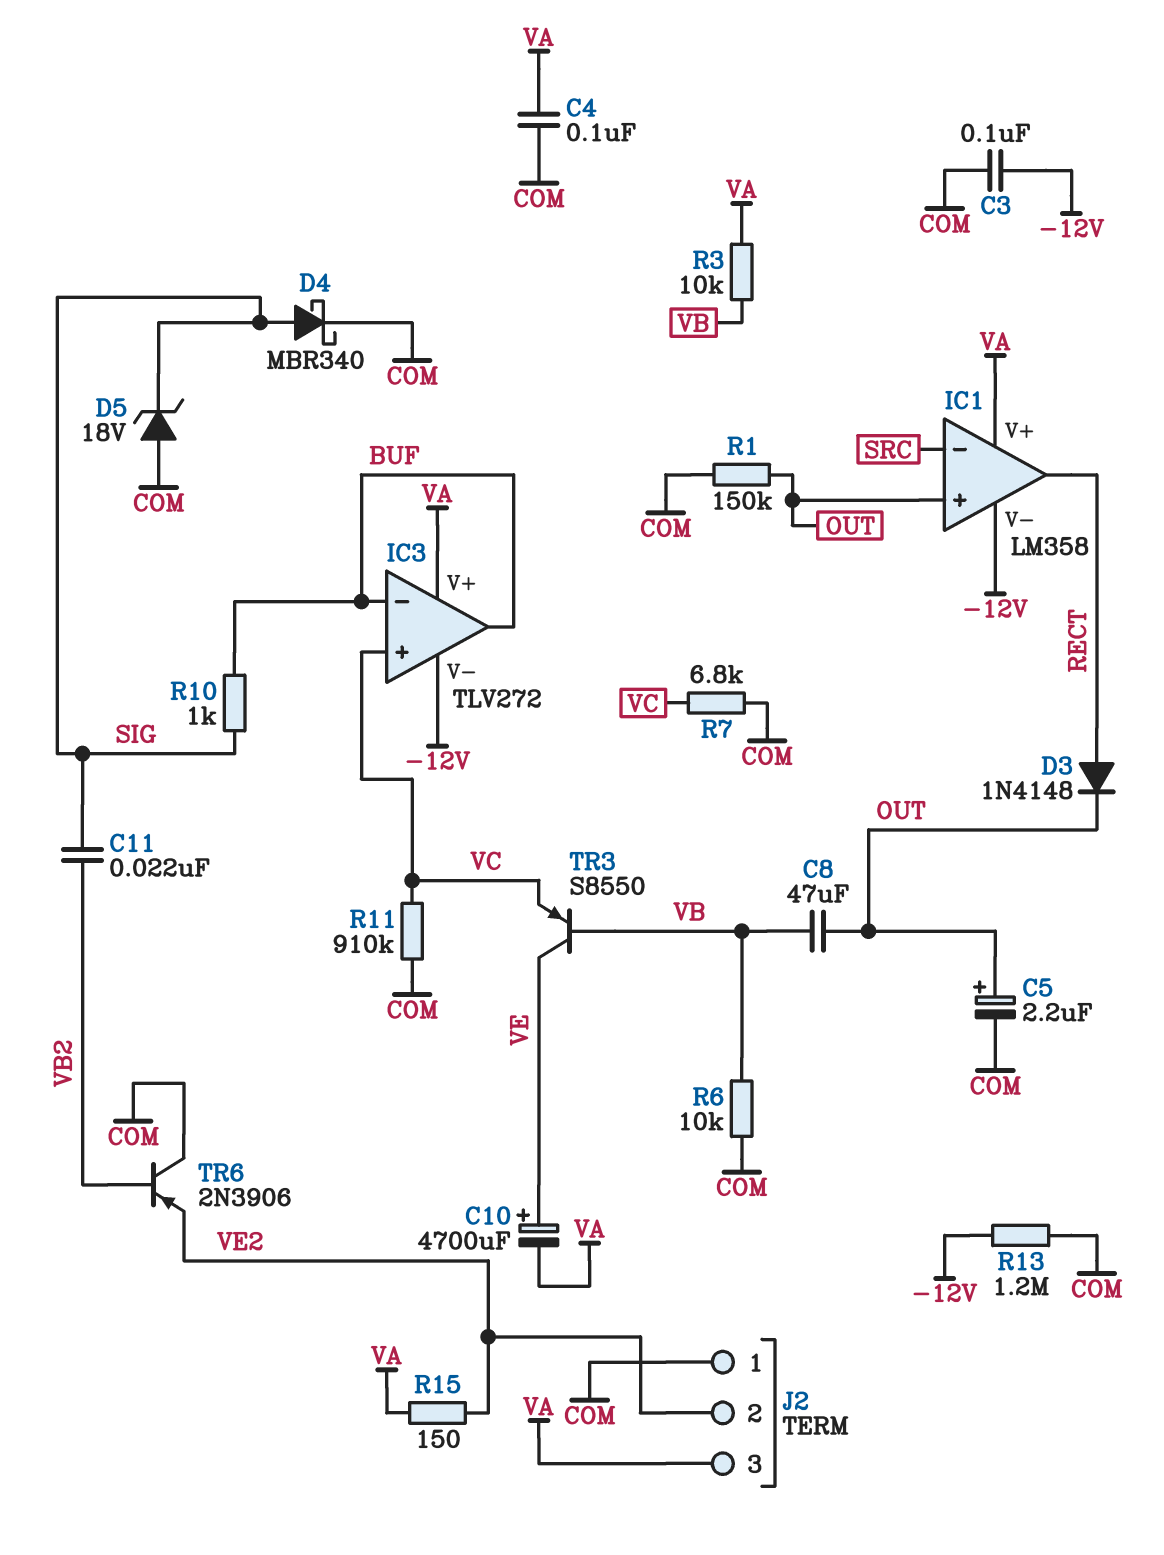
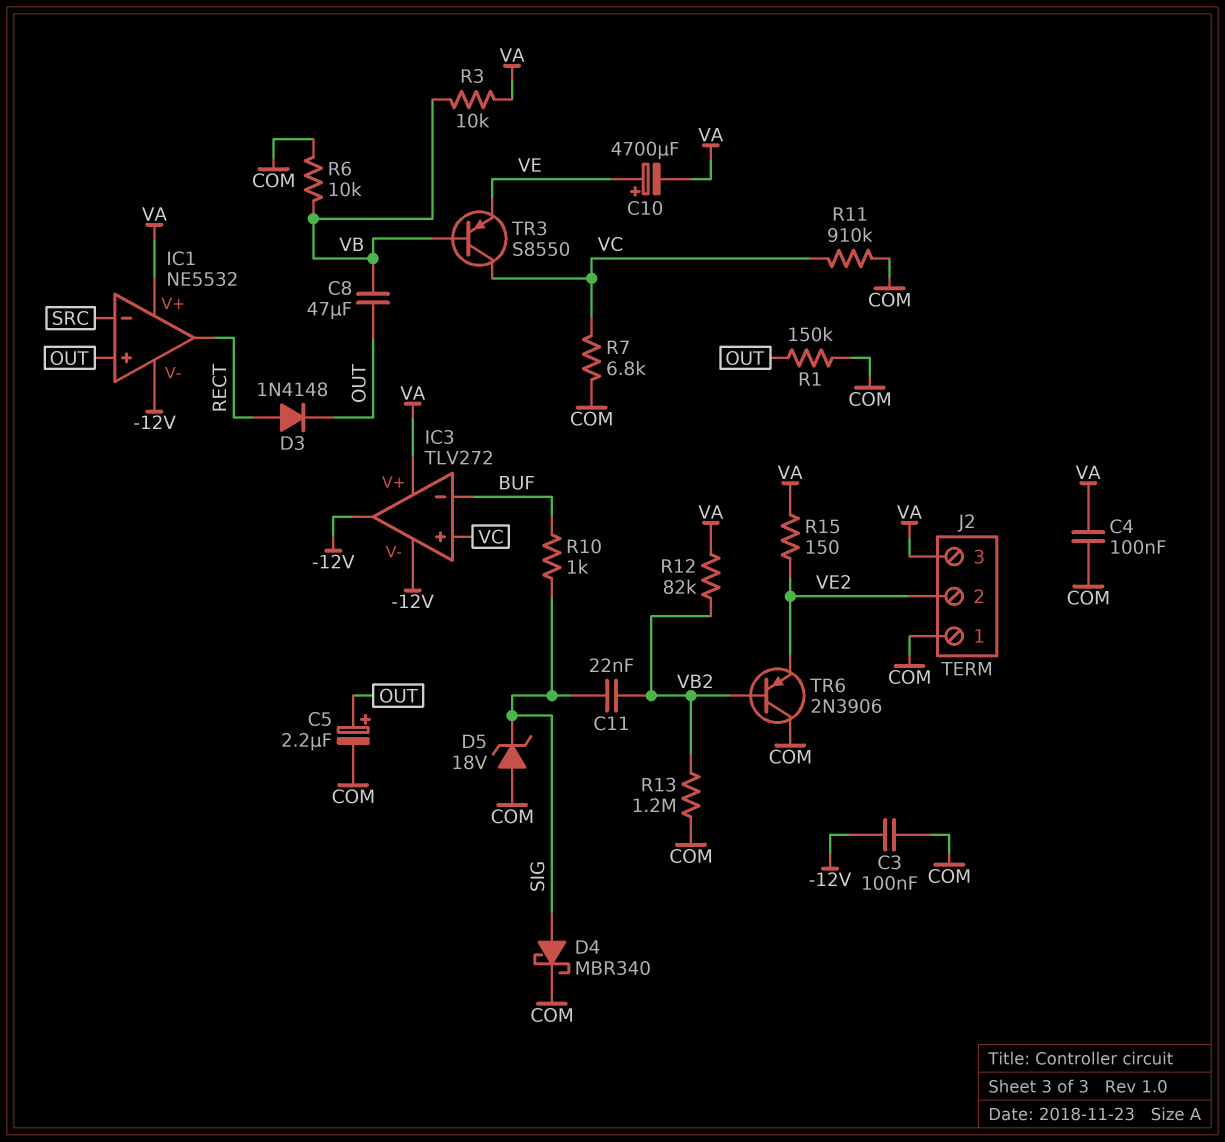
IC1: LM358 -> NE5532
IC3 pin out: BUF -> -12V
R12: none -> 82k (VA, VB2)
R13: 1.2M (-12V, COM) -> 1.2M (COM, VB2)
TR3: PNP S8550 (B VB, C VE, E VC) -> PNP S8550 (B VB, C VC, E VE)

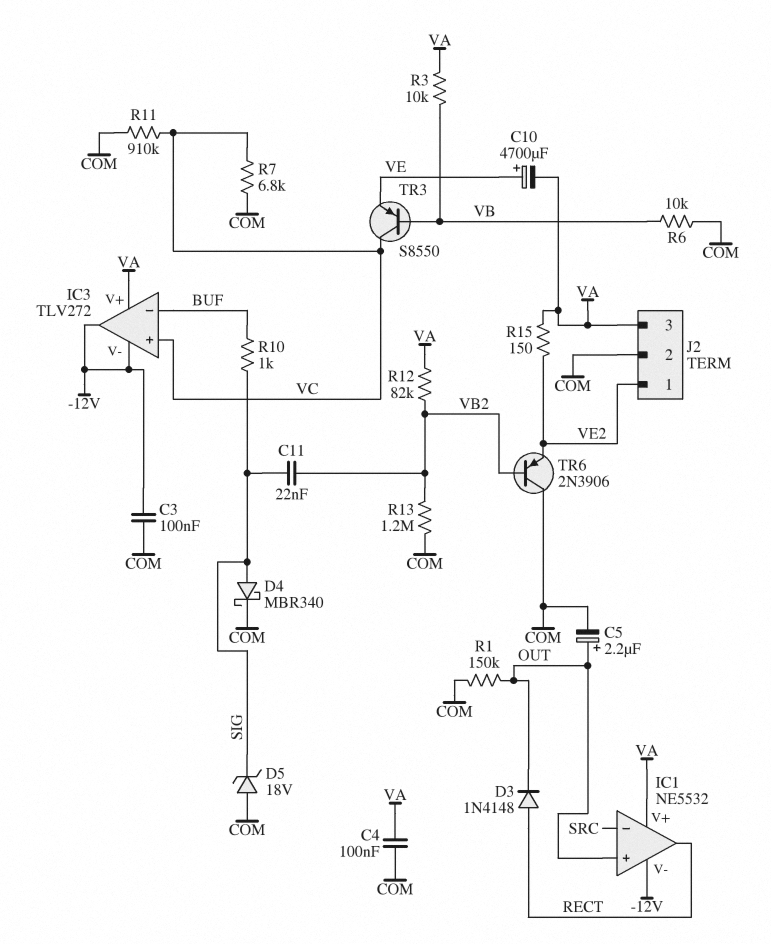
C8: 47uF (OUT, VB) -> none
J2 pin 1: COM -> VE2
J2 pin 2: VE2 -> COM

